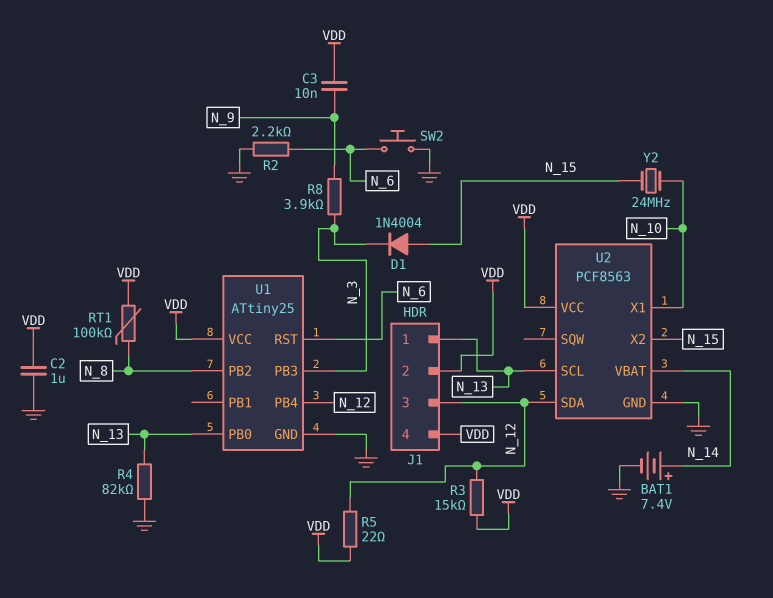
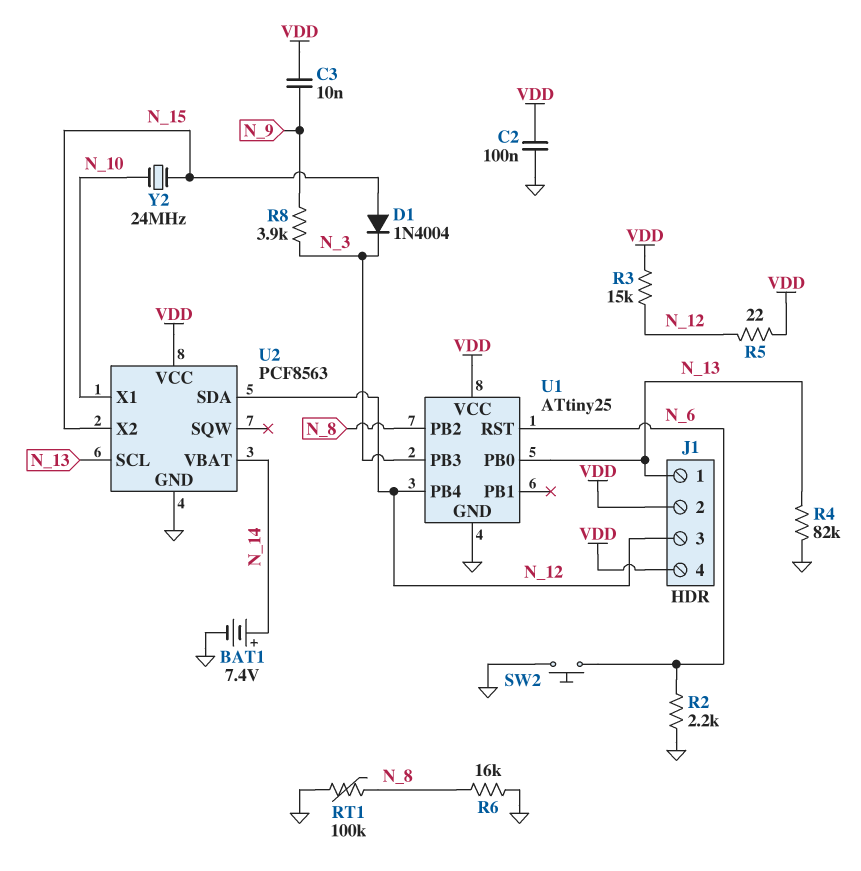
C2: 1uF (GND, VDD) -> 100nF (GND, VDD)
R6: none -> 16k (GND, N_8)
RT1: 100k (N_8, VDD) -> 100k (GND, N_8)

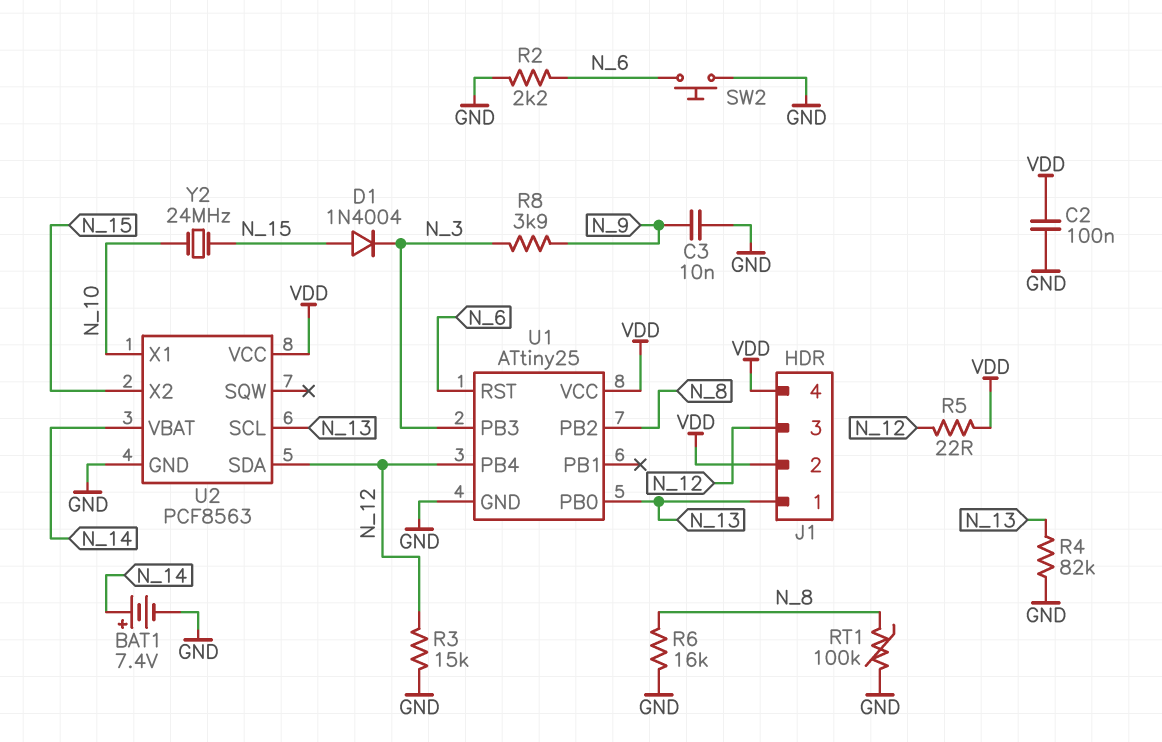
C3: 10nF (N_9, VDD) -> 10nF (GND, N_9)
R3: 15k (N_12, VDD) -> 15k (GND, N_12)

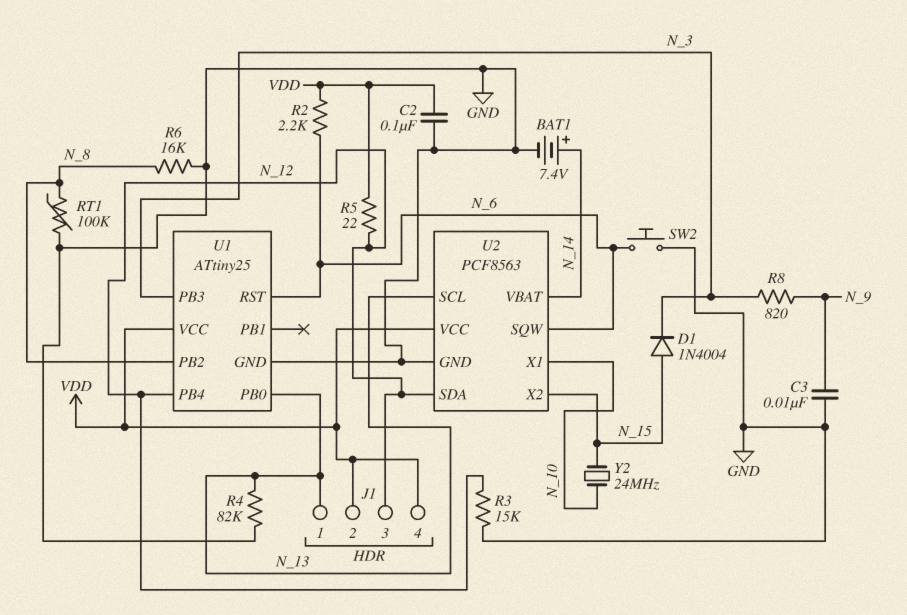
R2: 2.2k (GND, N_6) -> 2.2k (N_6, VDD)
R8: 3.9k (N_3, N_9) -> 820 (N_3, N_9)
U2 pin SQW: none -> N_6

